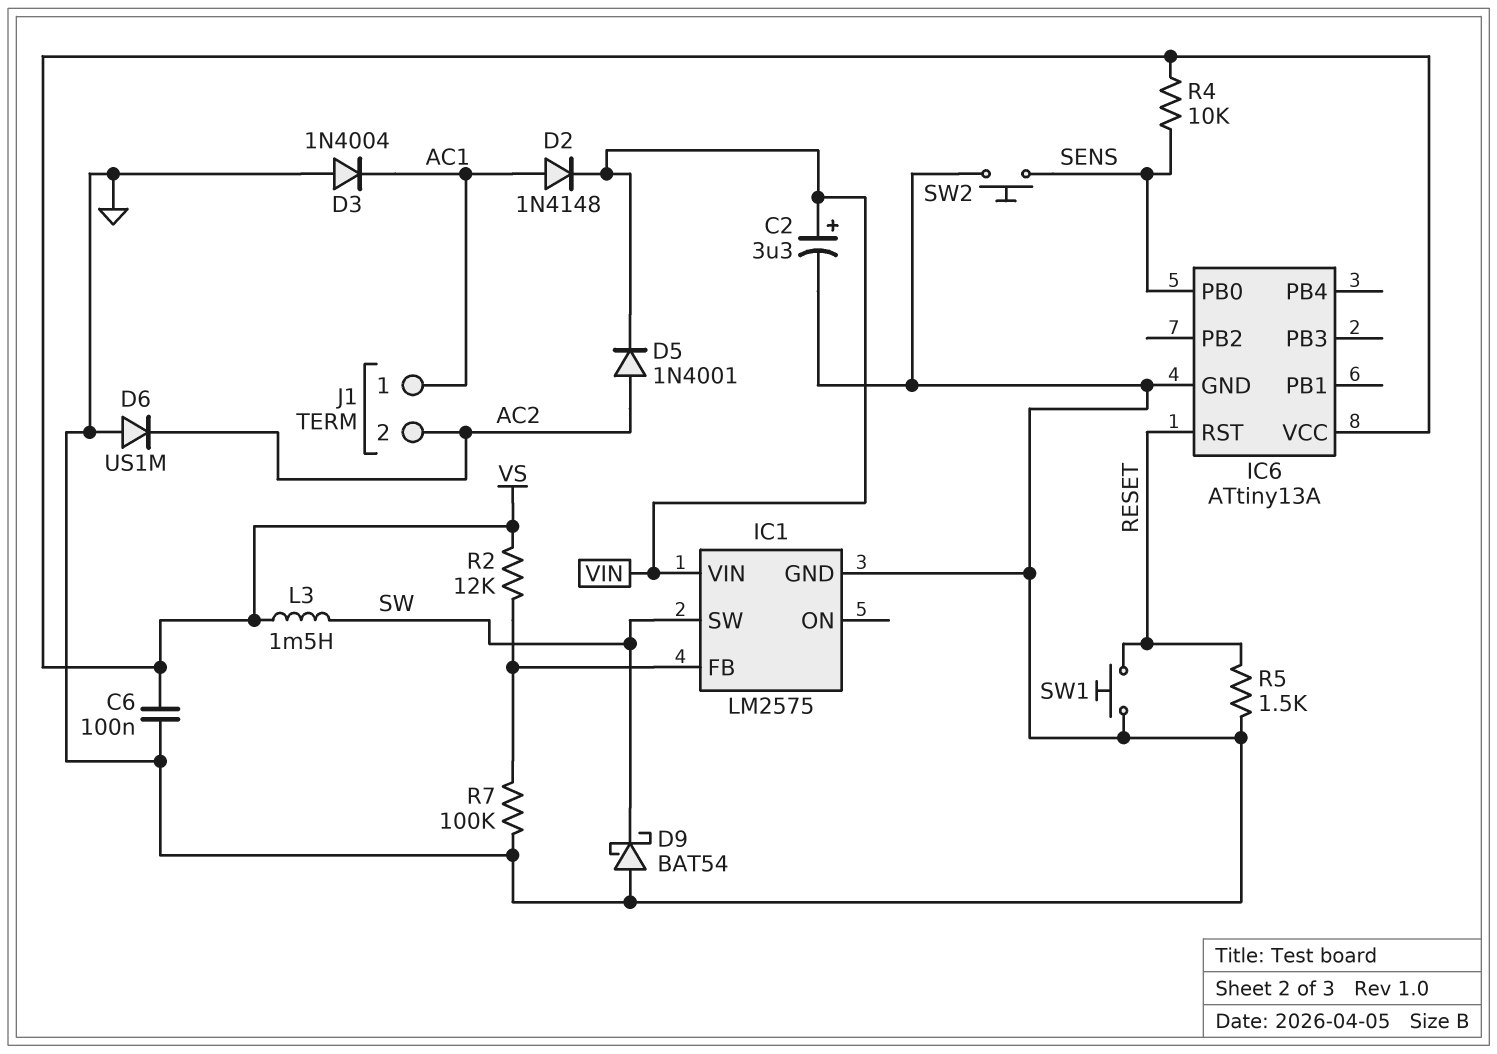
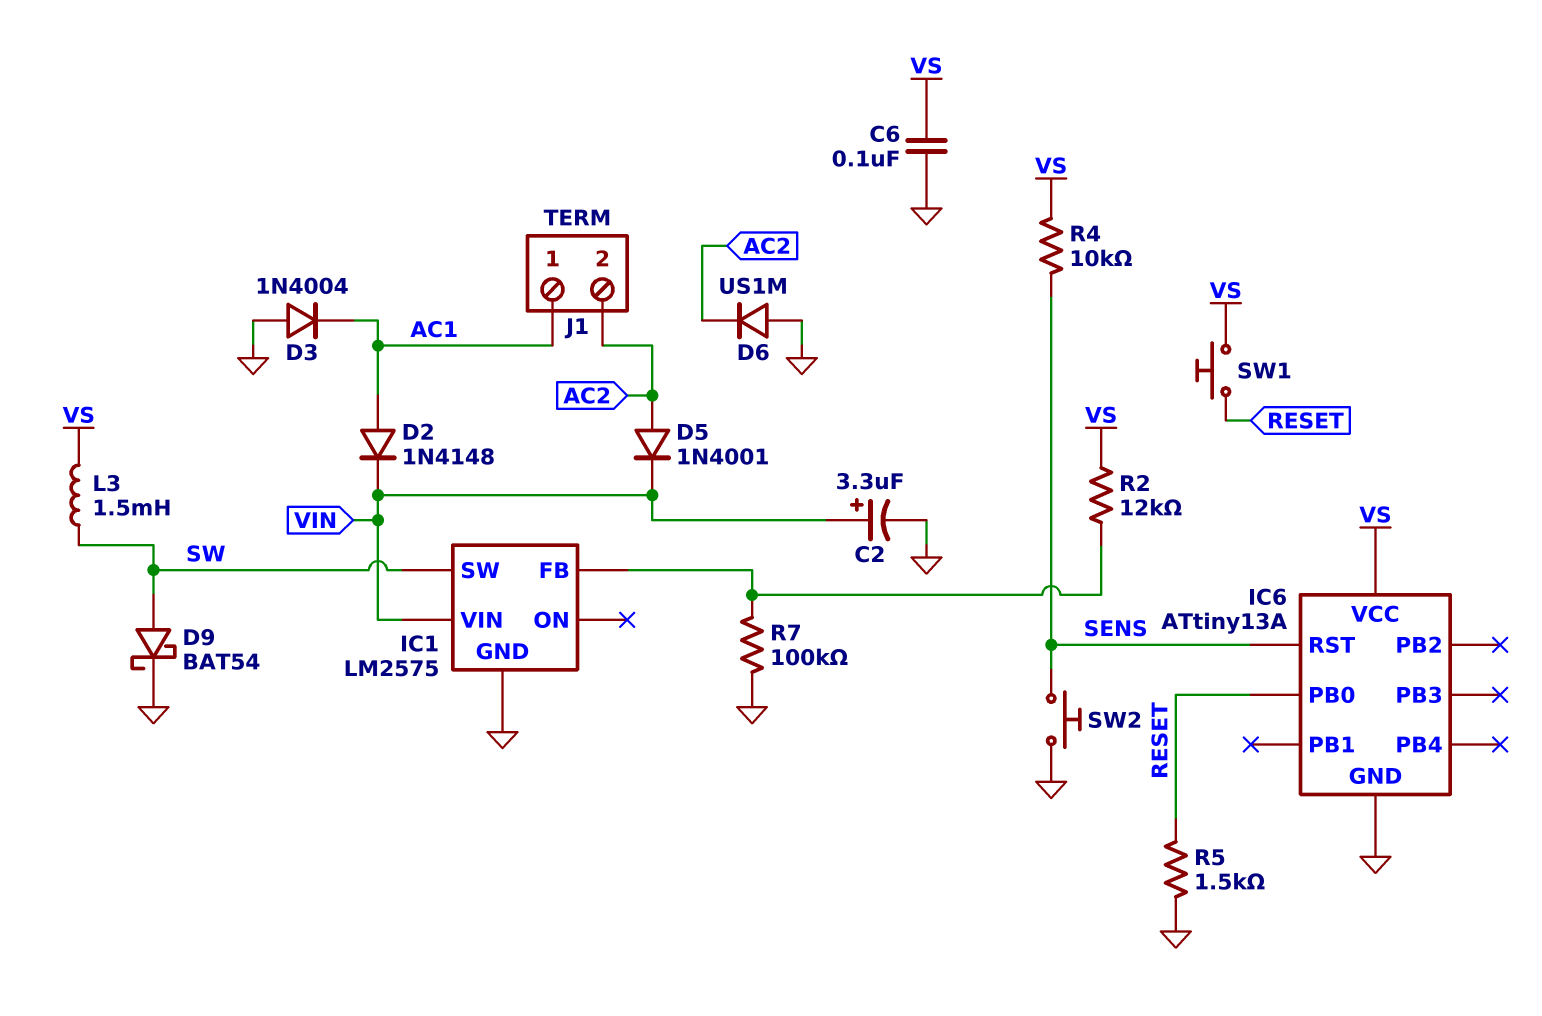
D9: schottky BAT54 (A GND, K SW) -> schottky BAT54 (A SW, K GND)
IC6 pin PB0: SENS -> RESET
IC6 pin RST: RESET -> SENS
SW1: button (GND, RESET) -> button (RESET, VS)

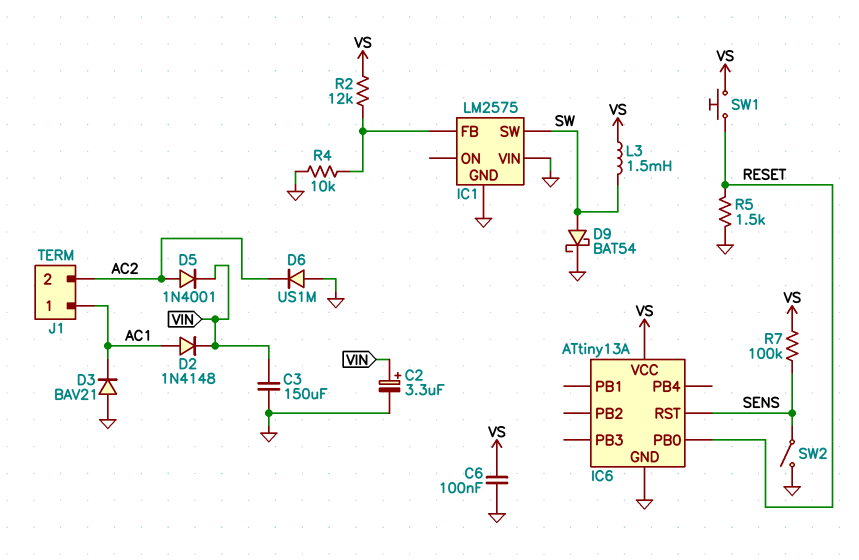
C3: none -> 150uF (GND, VIN)
D3: diode 1N4004 (A GND, K AC1) -> diode BAV21 (A GND, K AC1)
IC1 pin VIN: VIN -> GND
R4: 10k (SENS, VS) -> 10k (GND, IC1/FB)
R7: 100k (GND, IC1/FB) -> 100k (SENS, VS)
SW2: button (GND, SENS) -> switch (GND, SENS)

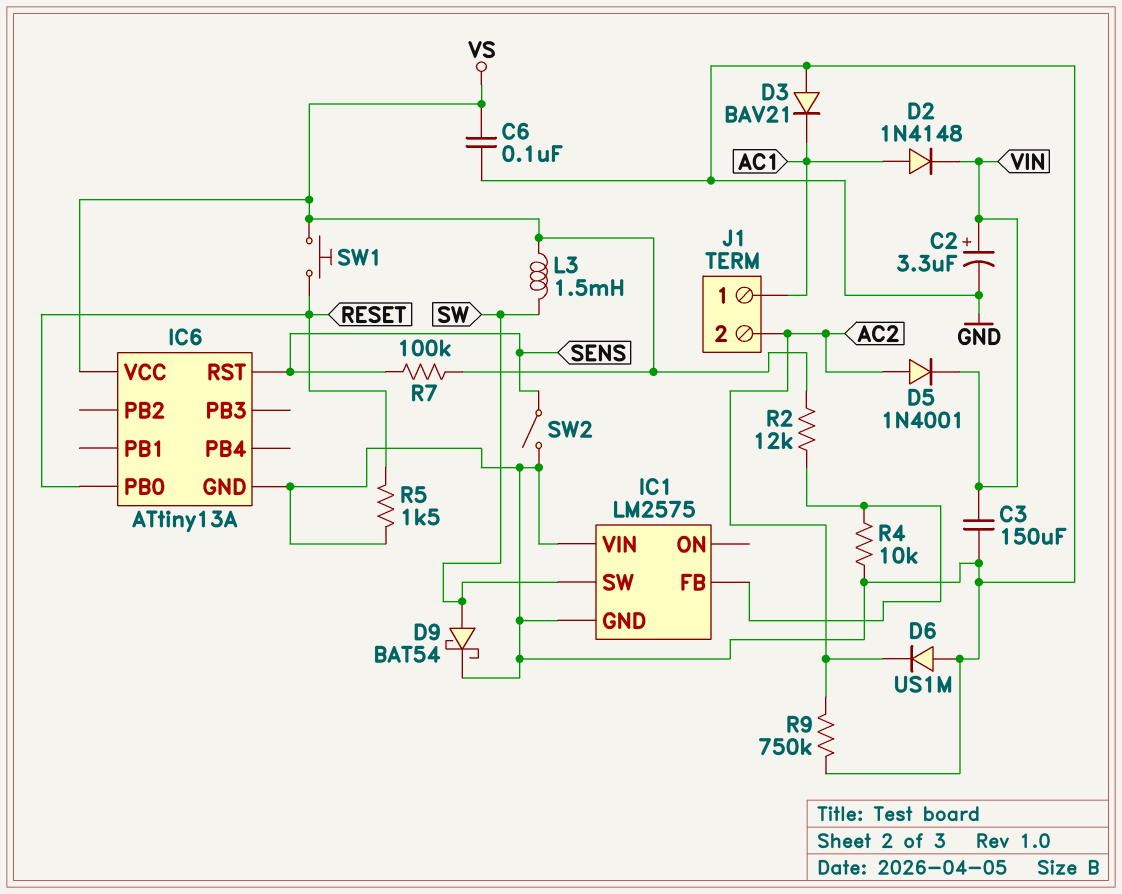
R9: none -> 750k (AC2, GND)

